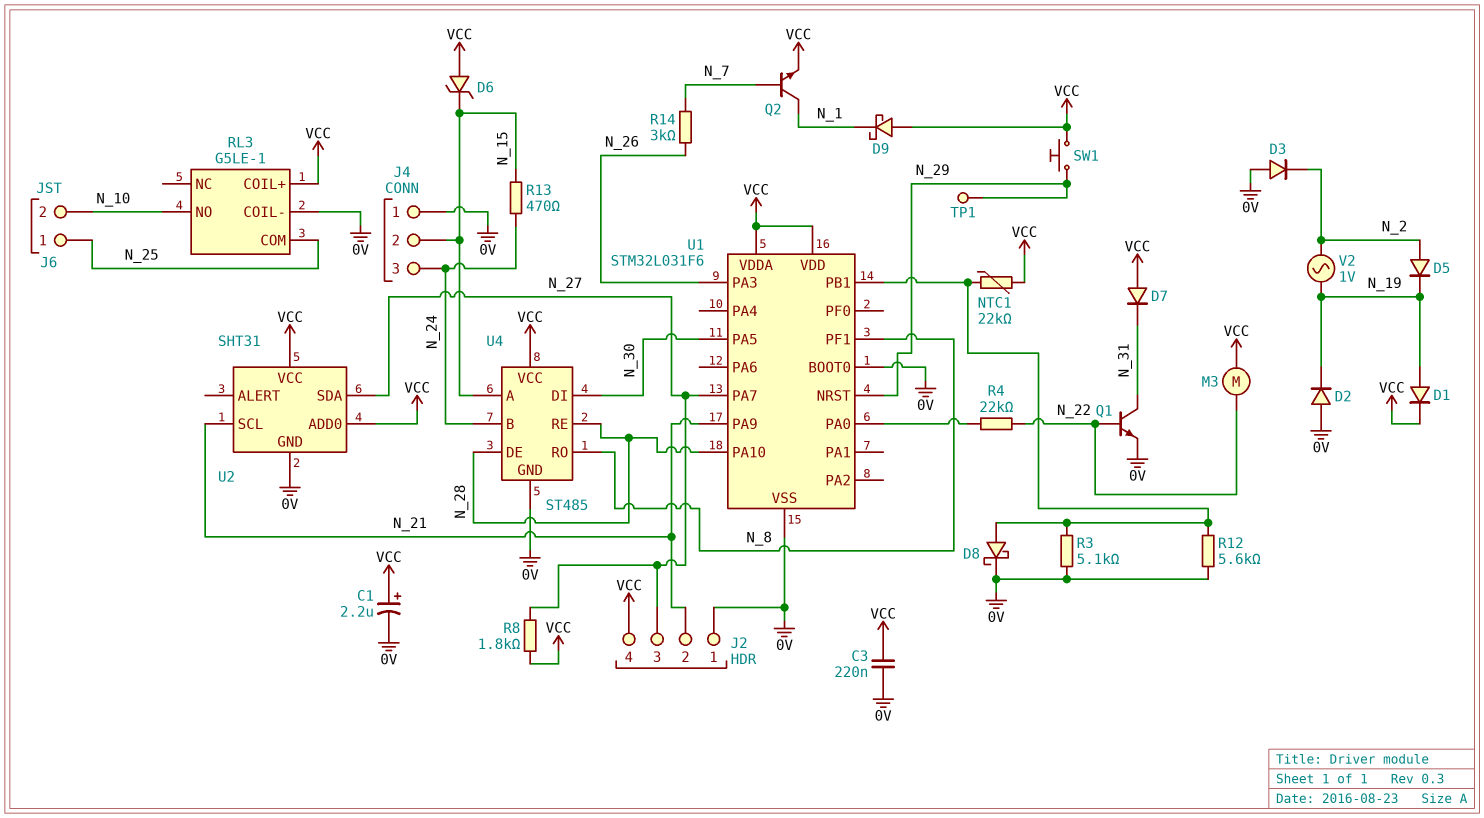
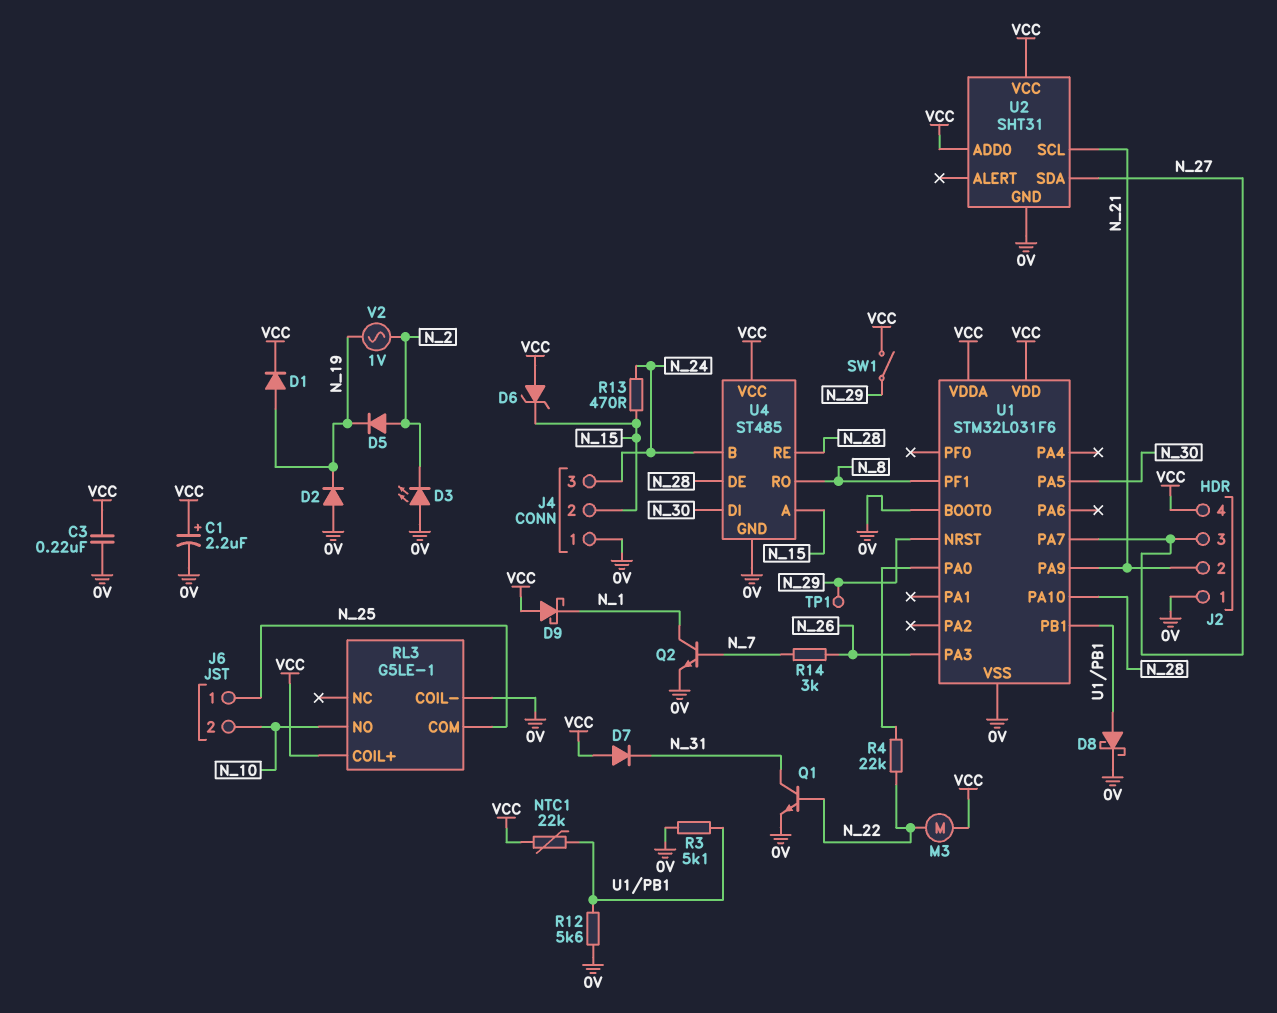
D3: diode (A 0V, K N_2) -> LED (A 0V, K N_2)
Q2: NPN (B N_7, C N_1, E VCC) -> NPN (B N_7, C N_1, E 0V)
R8: 1.8k (N_27, VCC) -> none
SW1: button (N_29, VCC) -> switch (N_29, VCC)

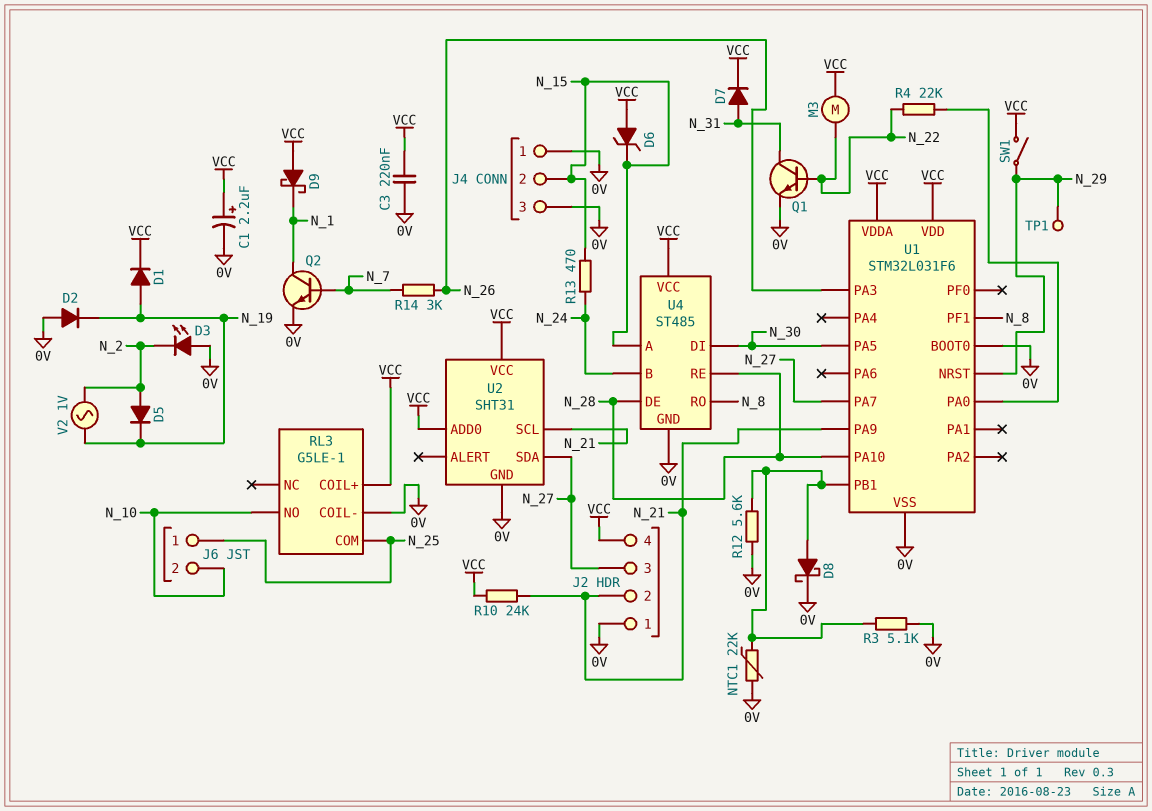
D7: diode (A VCC, K N_31) -> diode (A N_31, K VCC)
J4 pin 3: N_24 -> 0V
NTC1: 22k (U1/PB1, VCC) -> 22k (0V, U1/PB1)
R10: none -> 24k (N_21, VCC)

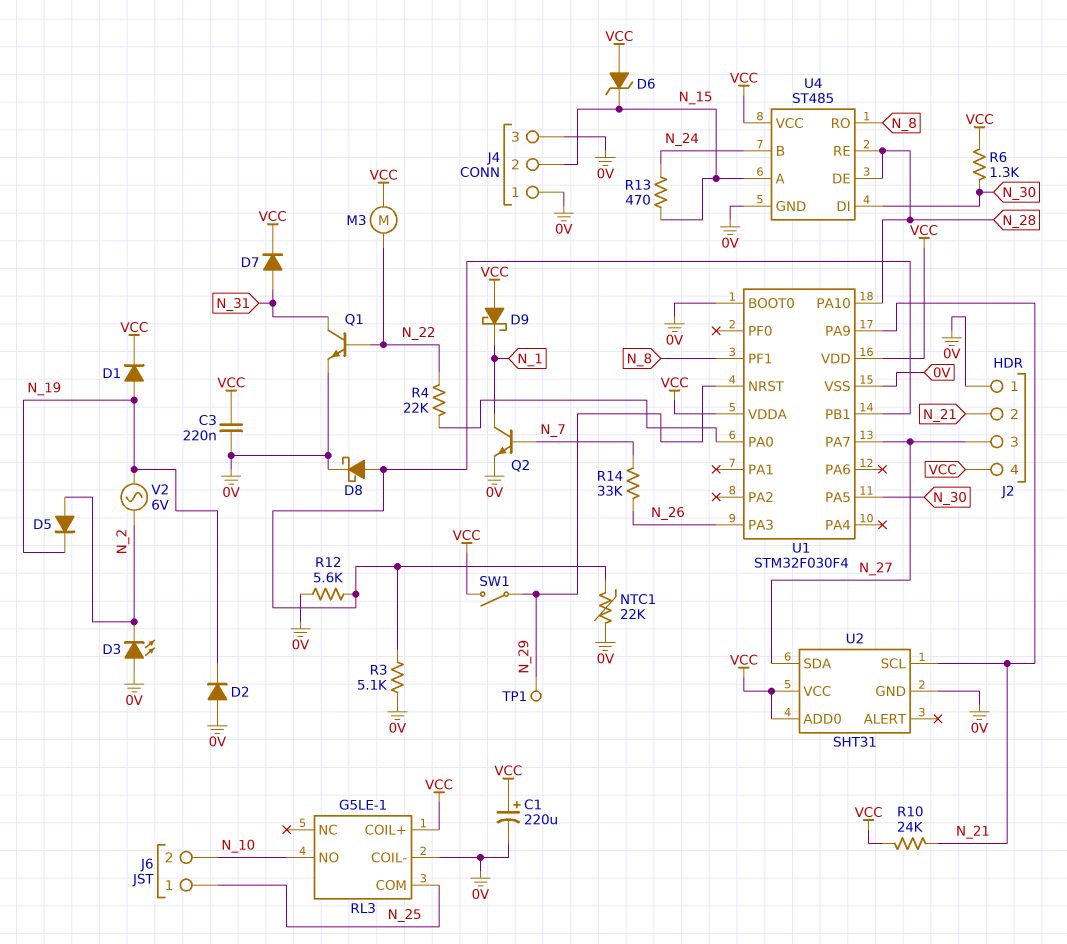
C1: 2.2uF (plus VCC, minus 0V) -> 220uF (plus VCC, minus 0V)
R6: none -> 1.3k (N_30, VCC)
R14: 3k (N_7, N_26) -> 33k (N_7, N_26)
U1: STM32L031F6 -> STM32F030F4
V2: AC 1V (N_2, N_19) -> AC 6V (N_2, N_19)

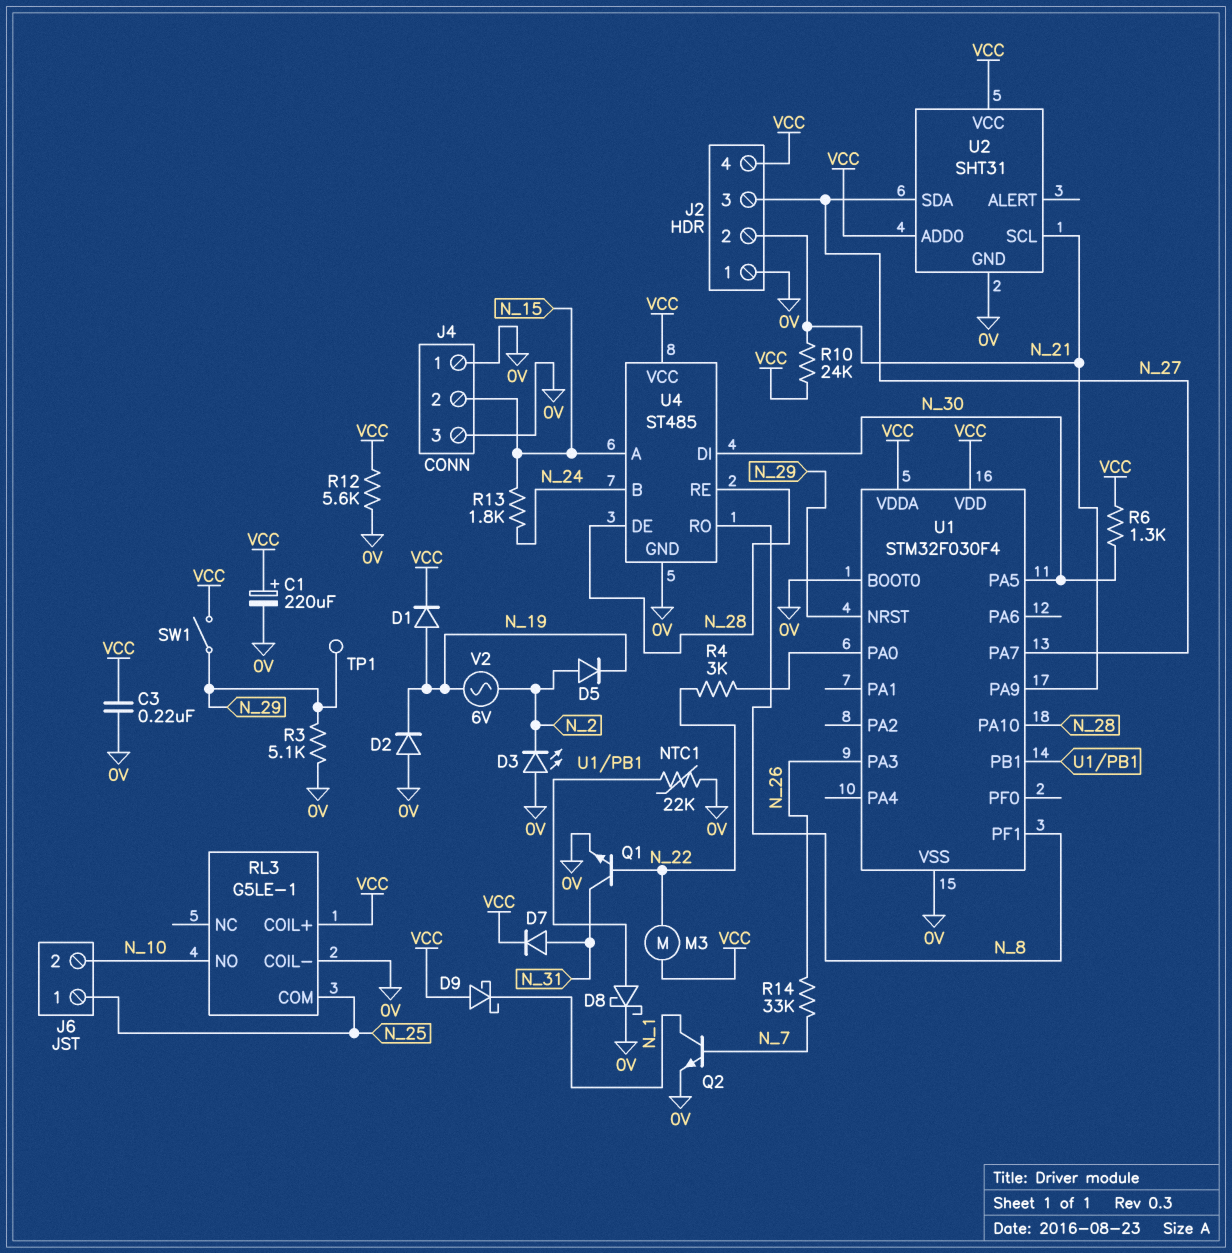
D6: zener (A VCC, K N_15) -> none
R3: 5.1k (0V, U1/PB1) -> 5.1k (0V, N_29)
R4: 22k (N_22, U1/PA0) -> 3k (N_22, U1/PA0)
R12: 5.6k (0V, U1/PB1) -> 5.6k (0V, VCC)
R13: 470 (N_15, N_24) -> 1.8k (N_15, N_24)

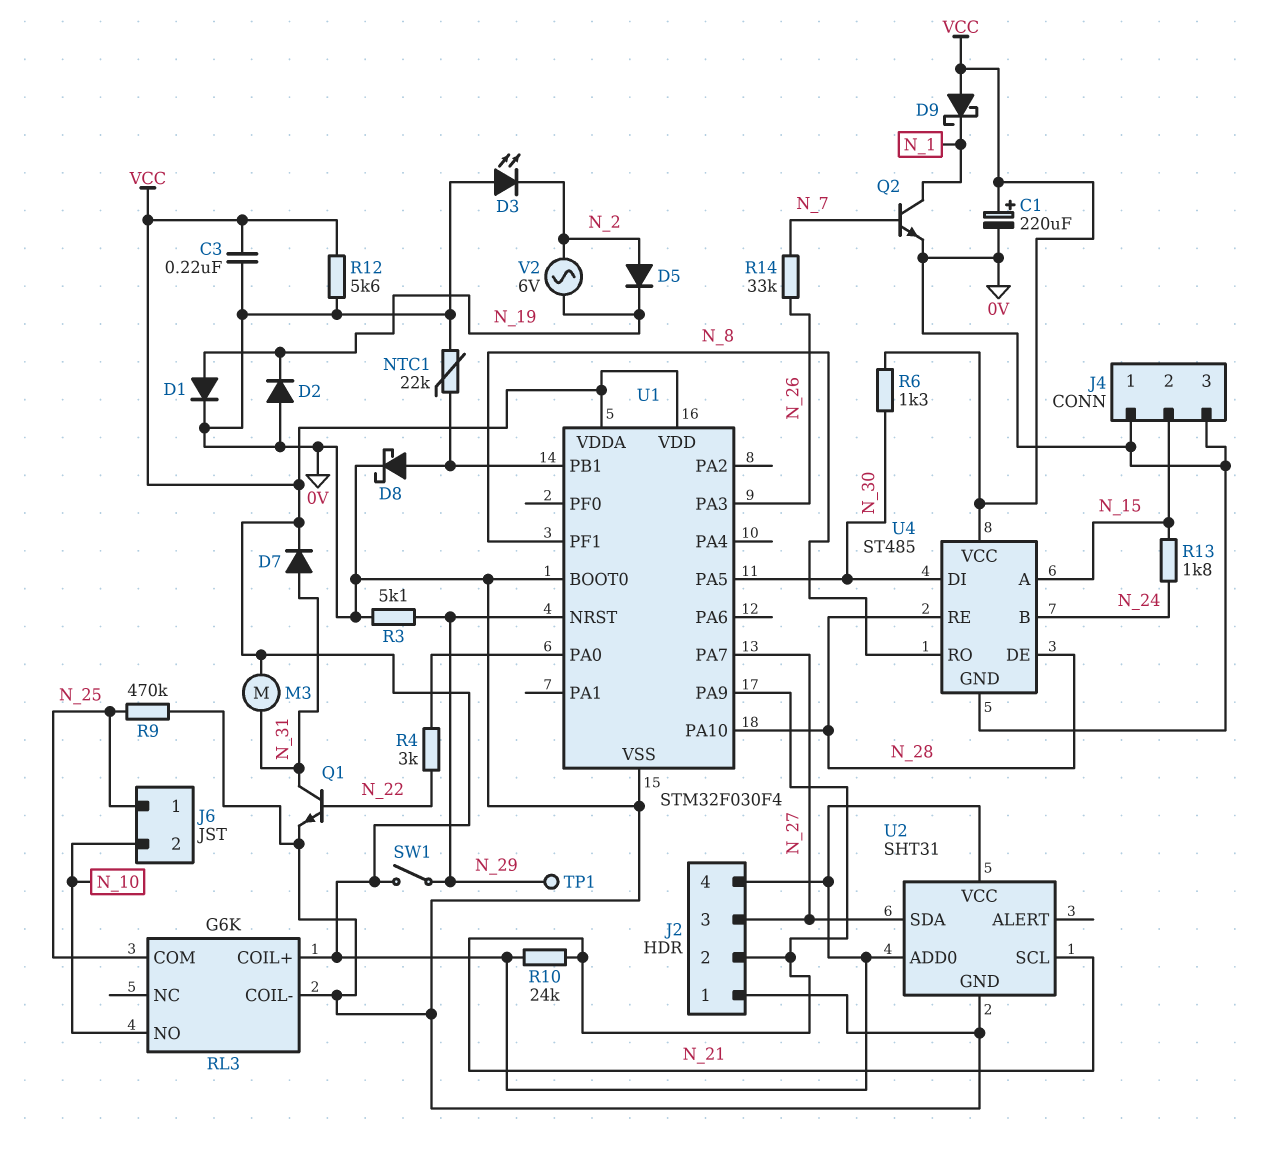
D1: diode (A N_19, K VCC) -> diode (A N_19, K 0V)
M3: motor (N_22, VCC) -> motor (N_31, VCC)
R9: none -> 470k (0V, N_25)
RL3: G5LE-1 -> G6K

